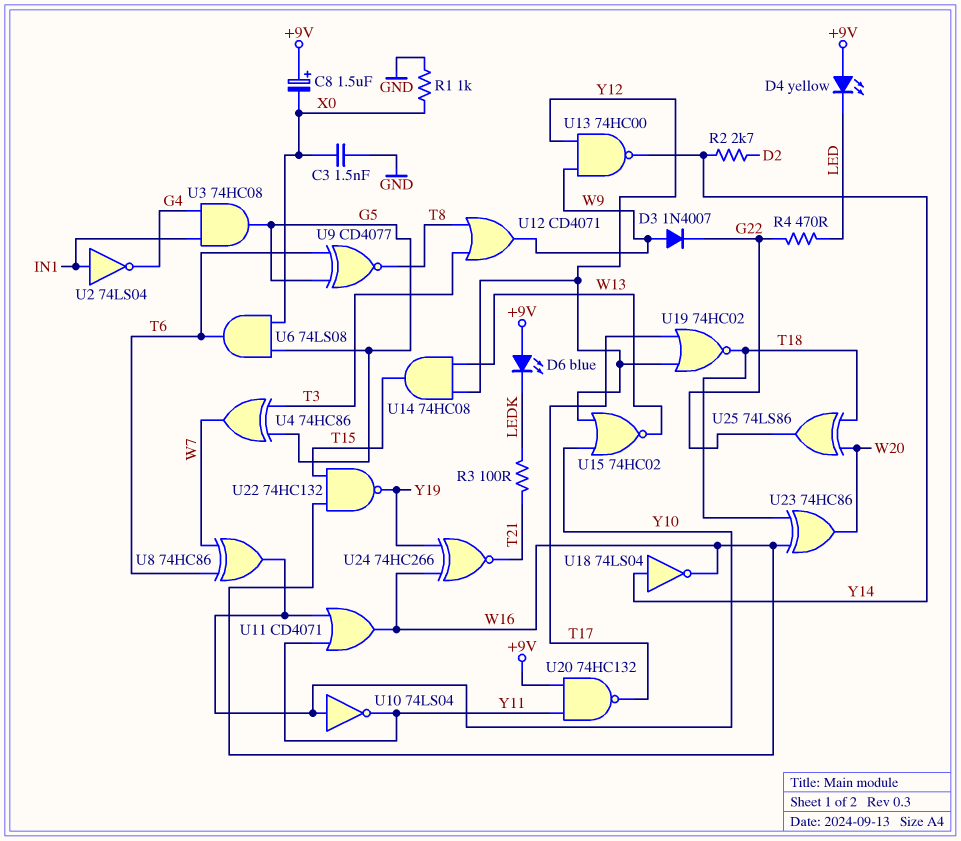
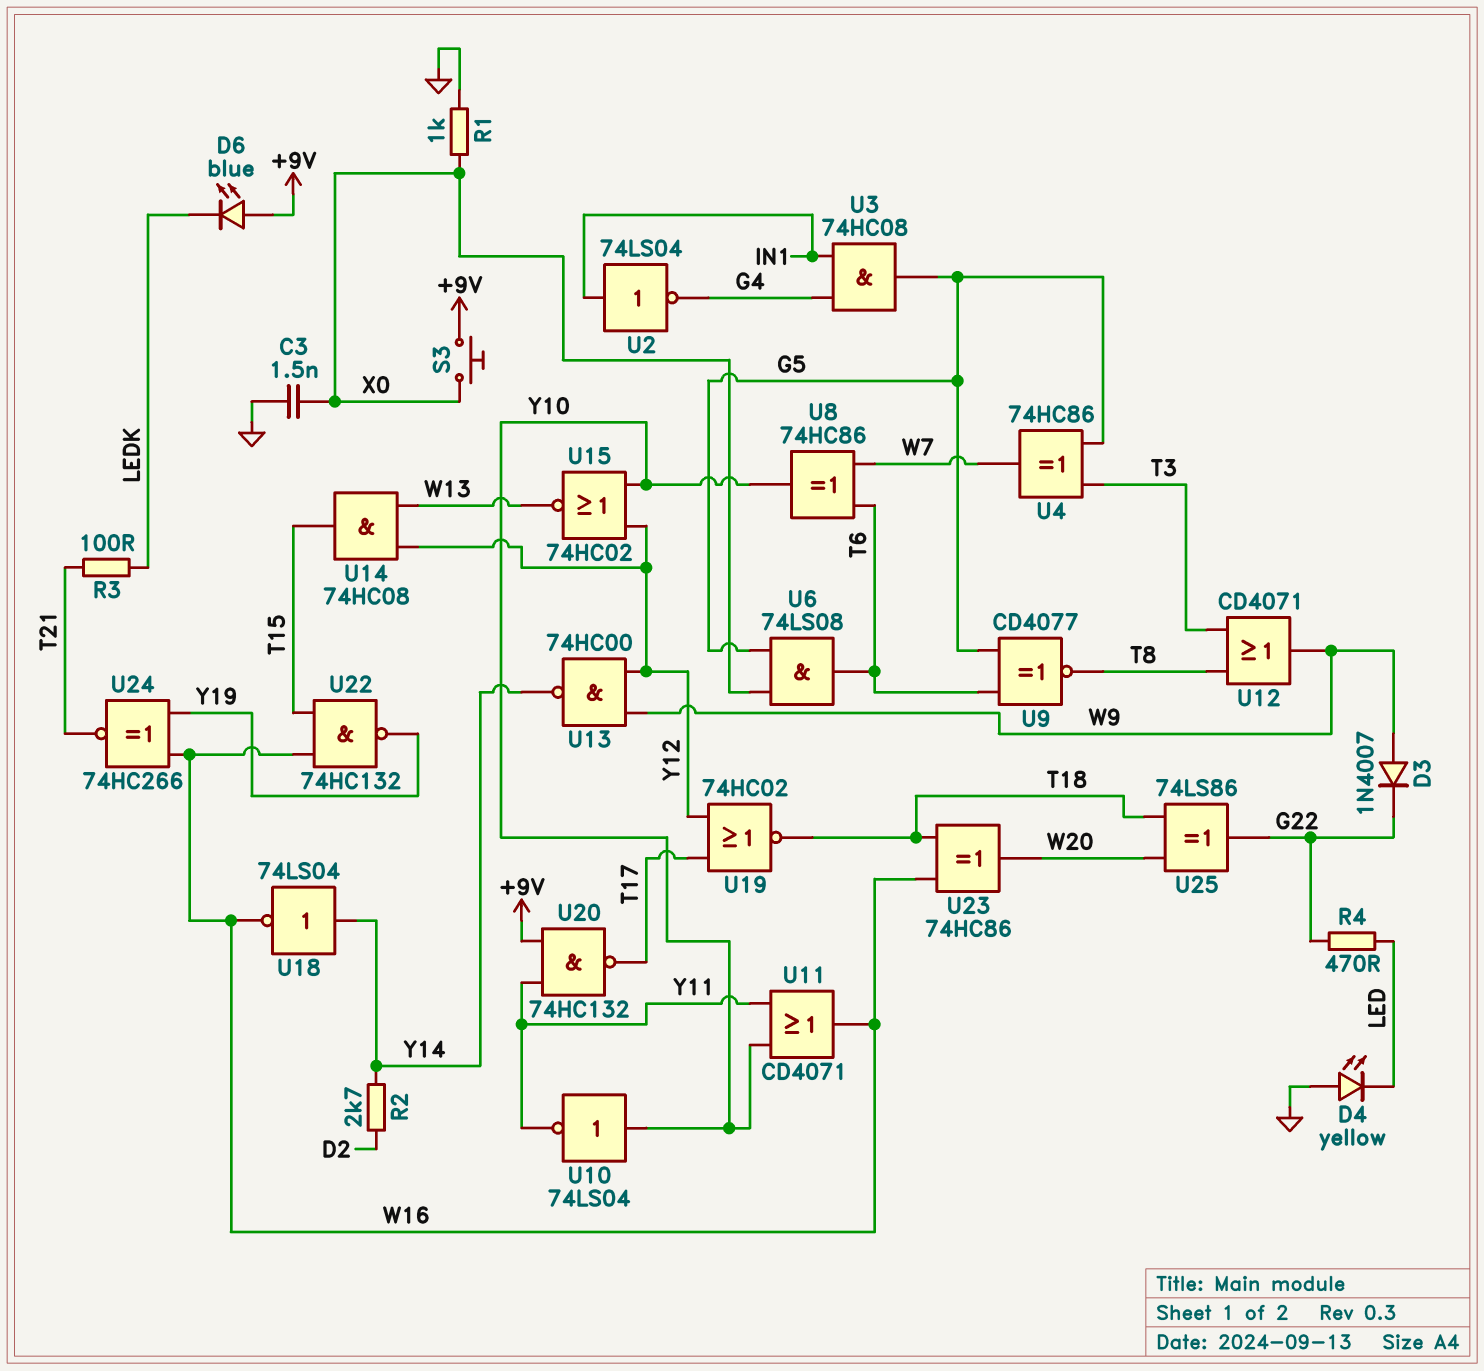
C8: 1.5uF (plus +9V, minus X0) -> none
D4: LED yellow (A +9V, K LED) -> LED yellow (A GND, K LED)
S3: none -> button (+9V, X0)

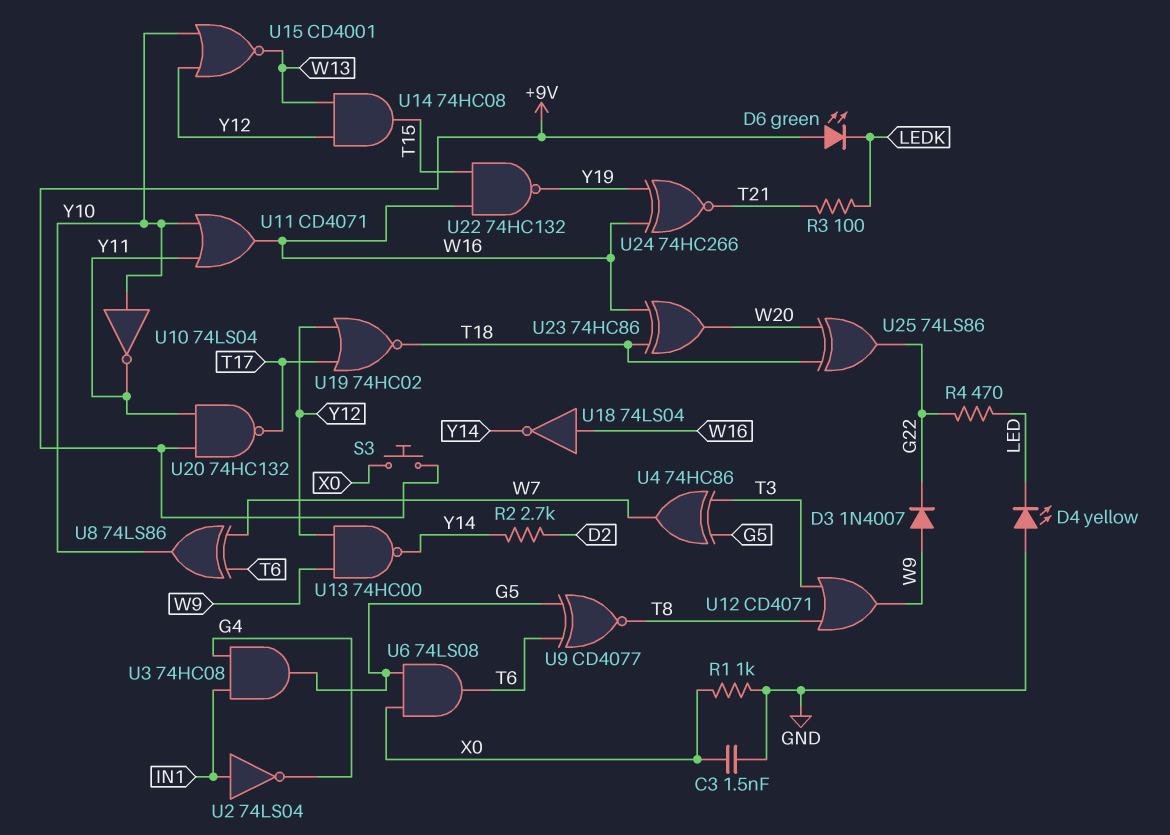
D6: LED blue (A +9V, K LEDK) -> LED green (A +9V, K LEDK)
U8: XOR 74HC86 (in T6, in W7, out Y10) -> XOR 74LS86 (in T6, in W7, out Y10)
U15: NOR 74HC02 (in Y10, in Y12, out W13) -> NOR CD4001 (in Y10, in Y12, out W13)
U18: NOT 74LS04 (in Y14, out W16) -> NOT 74LS04 (in W16, out Y14)

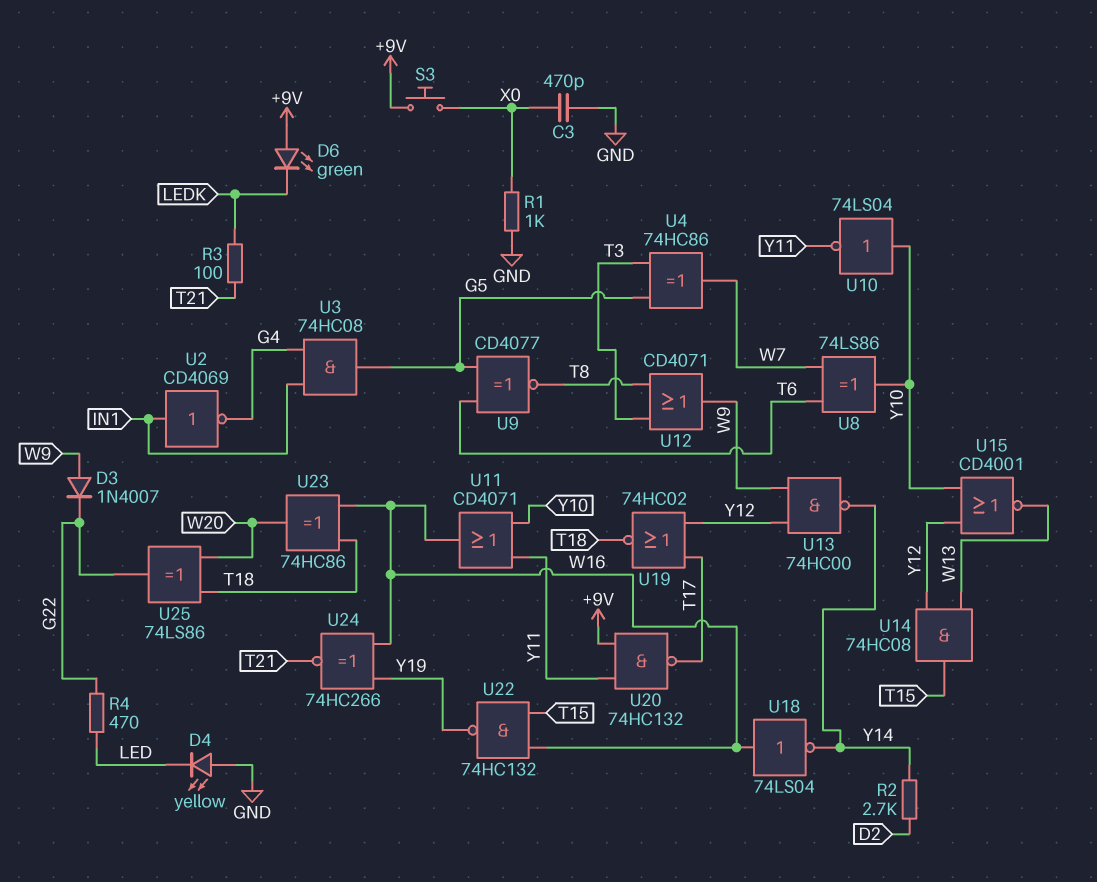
C3: 1.5nF (GND, X0) -> 470pF (GND, X0)
U2: NOT 74LS04 (in IN1, out G4) -> NOT CD4069 (in IN1, out G4)
U6: AND 74LS08 (in G5, in X0, out T6) -> none

